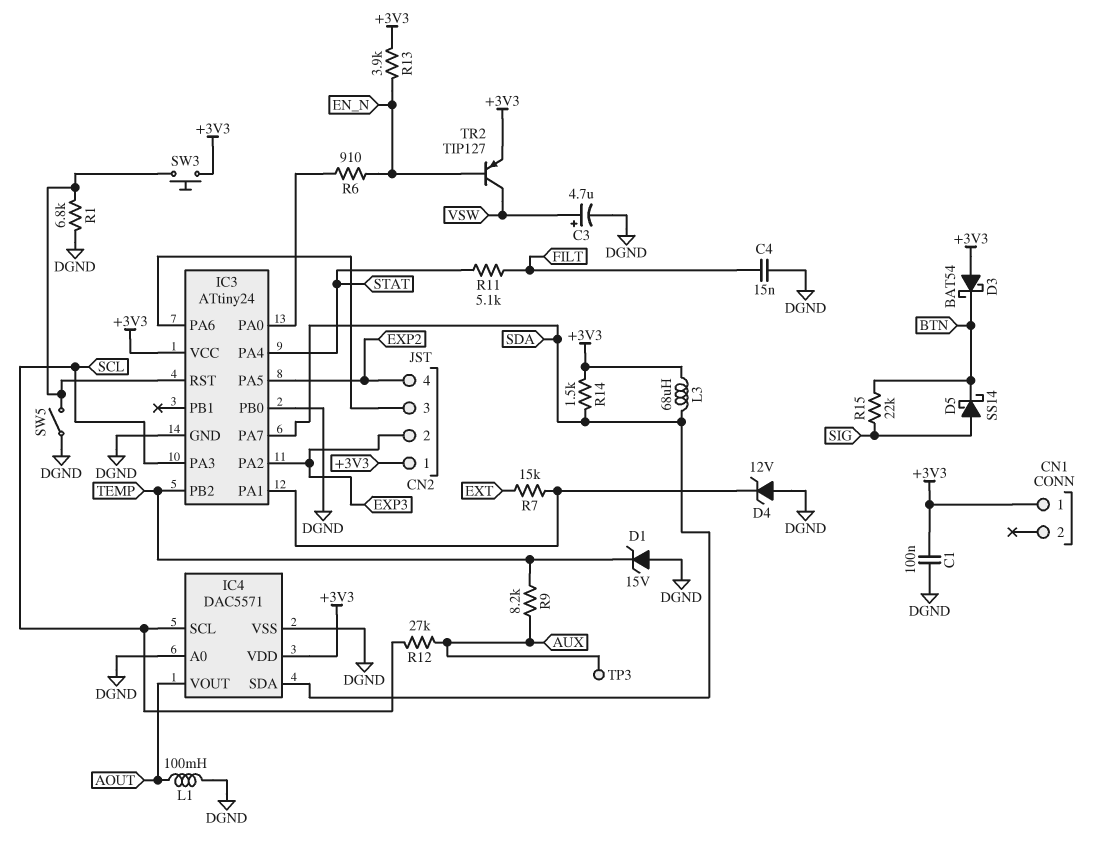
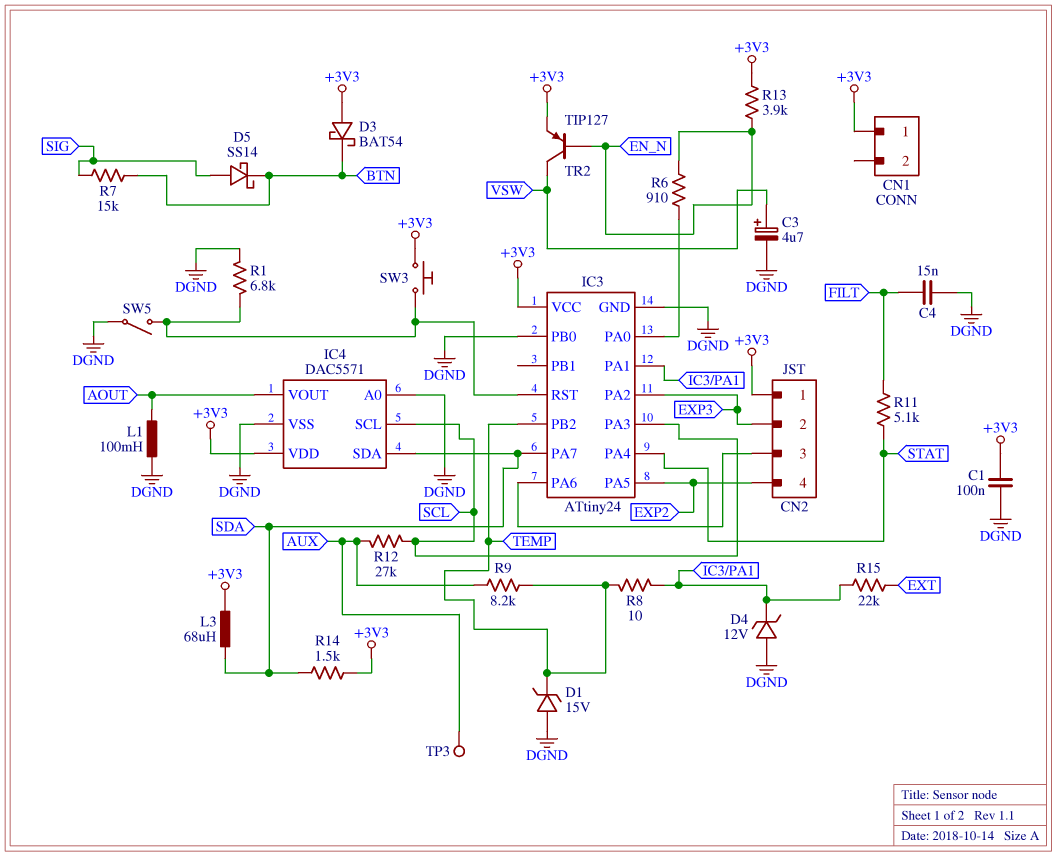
R7: 15k (EXT, IC3/PA1) -> 15k (BTN, SIG)
R8: none -> 10 (IC3/PA1, TEMP)
R15: 22k (BTN, SIG) -> 22k (EXT, IC3/PA1)

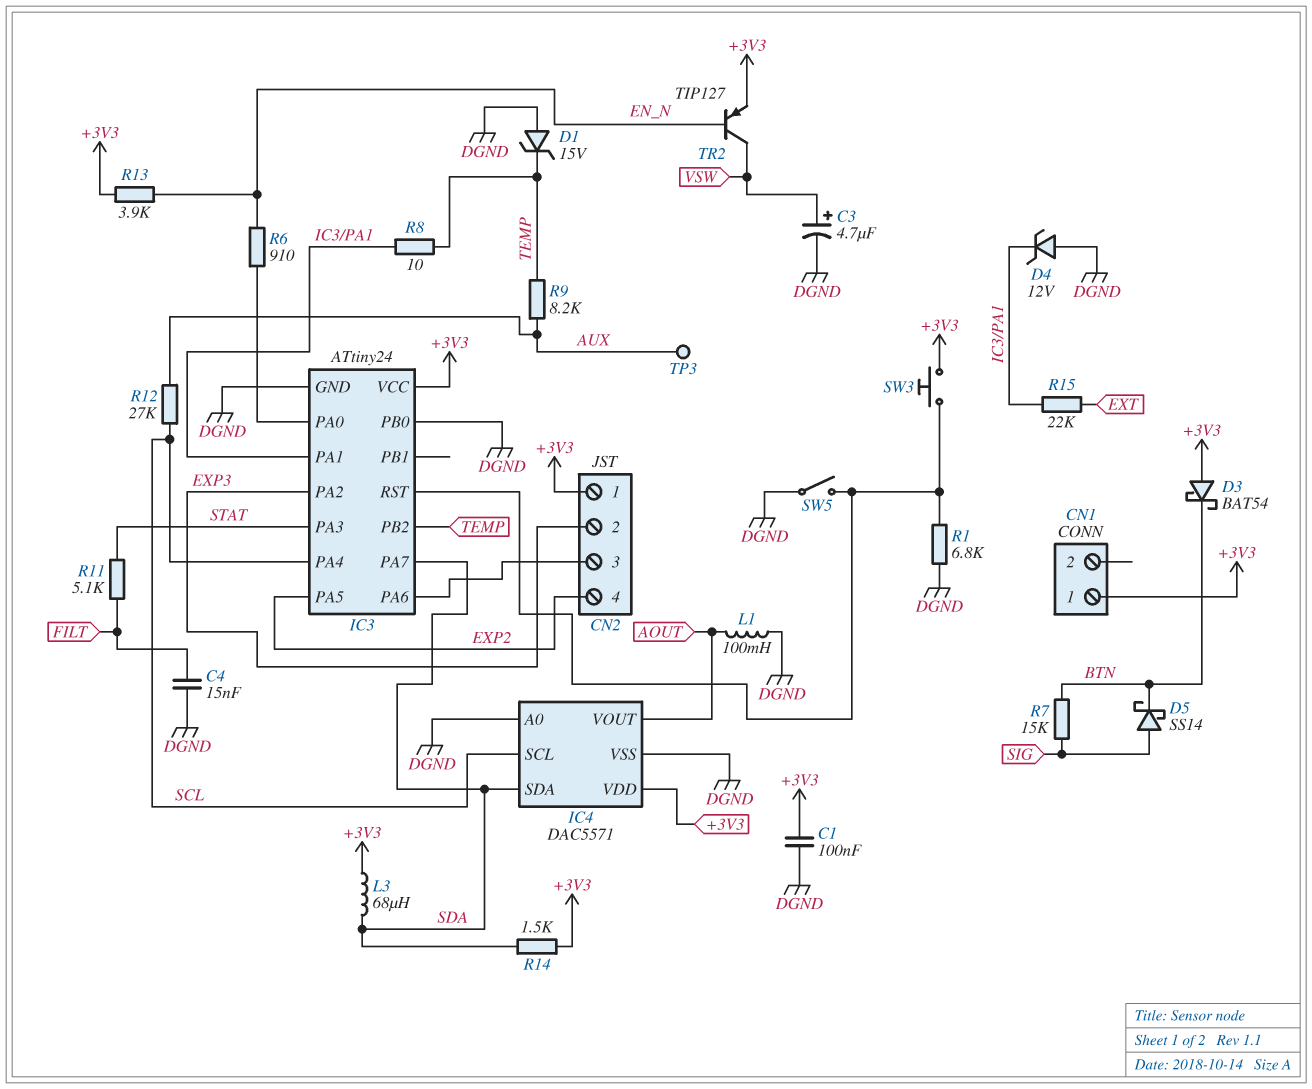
IC3 pin PA3: SCL -> STAT
IC3 pin PA4: STAT -> SCL

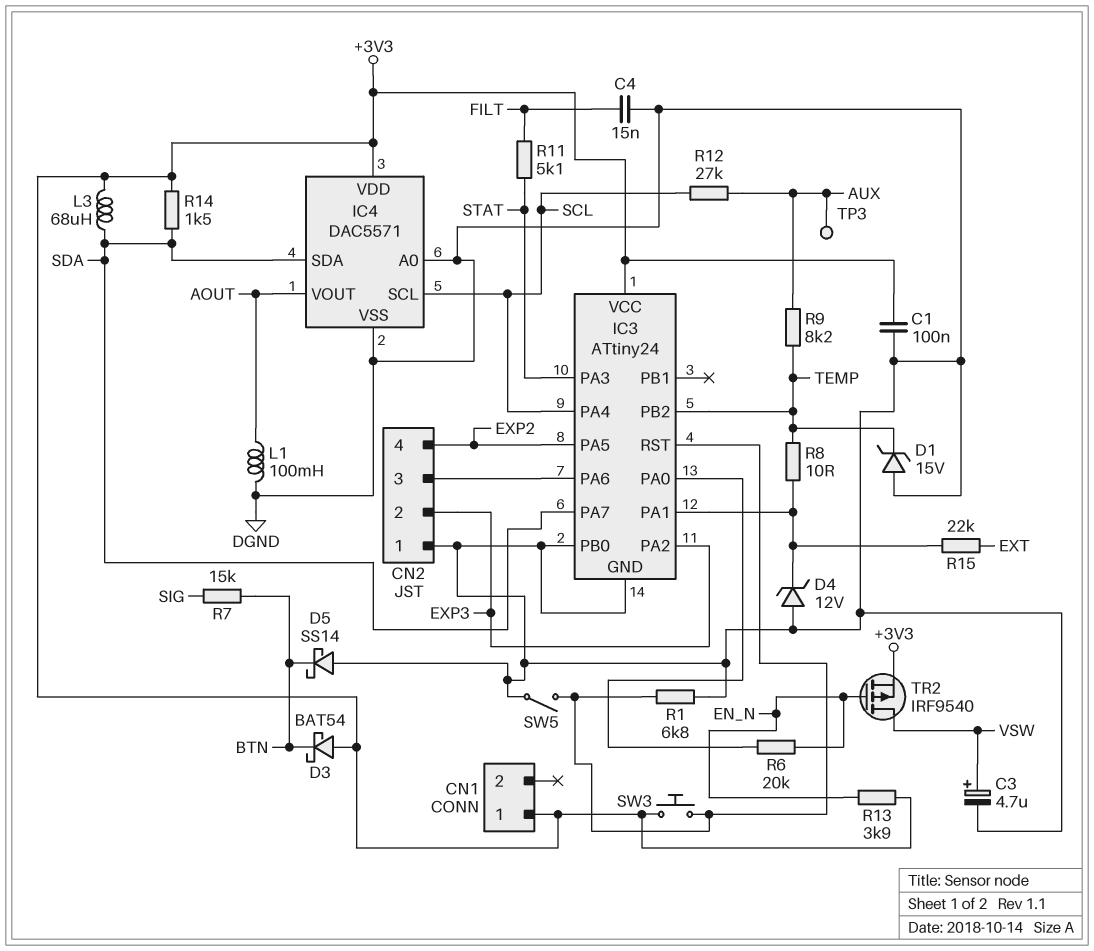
CN2 pin 1: +3V3 -> DGND
D5: schottky SS14 (A SIG, K BTN) -> schottky SS14 (A DGND, K BTN)
R6: 910 (EN_N, IC3/PA0) -> 20k (EN_N, IC3/PA0)
TR2: PNP TIP127 (B EN_N, C VSW, E +3V3) -> PMOS IRF9540 (G EN_N, D VSW, S +3V3)

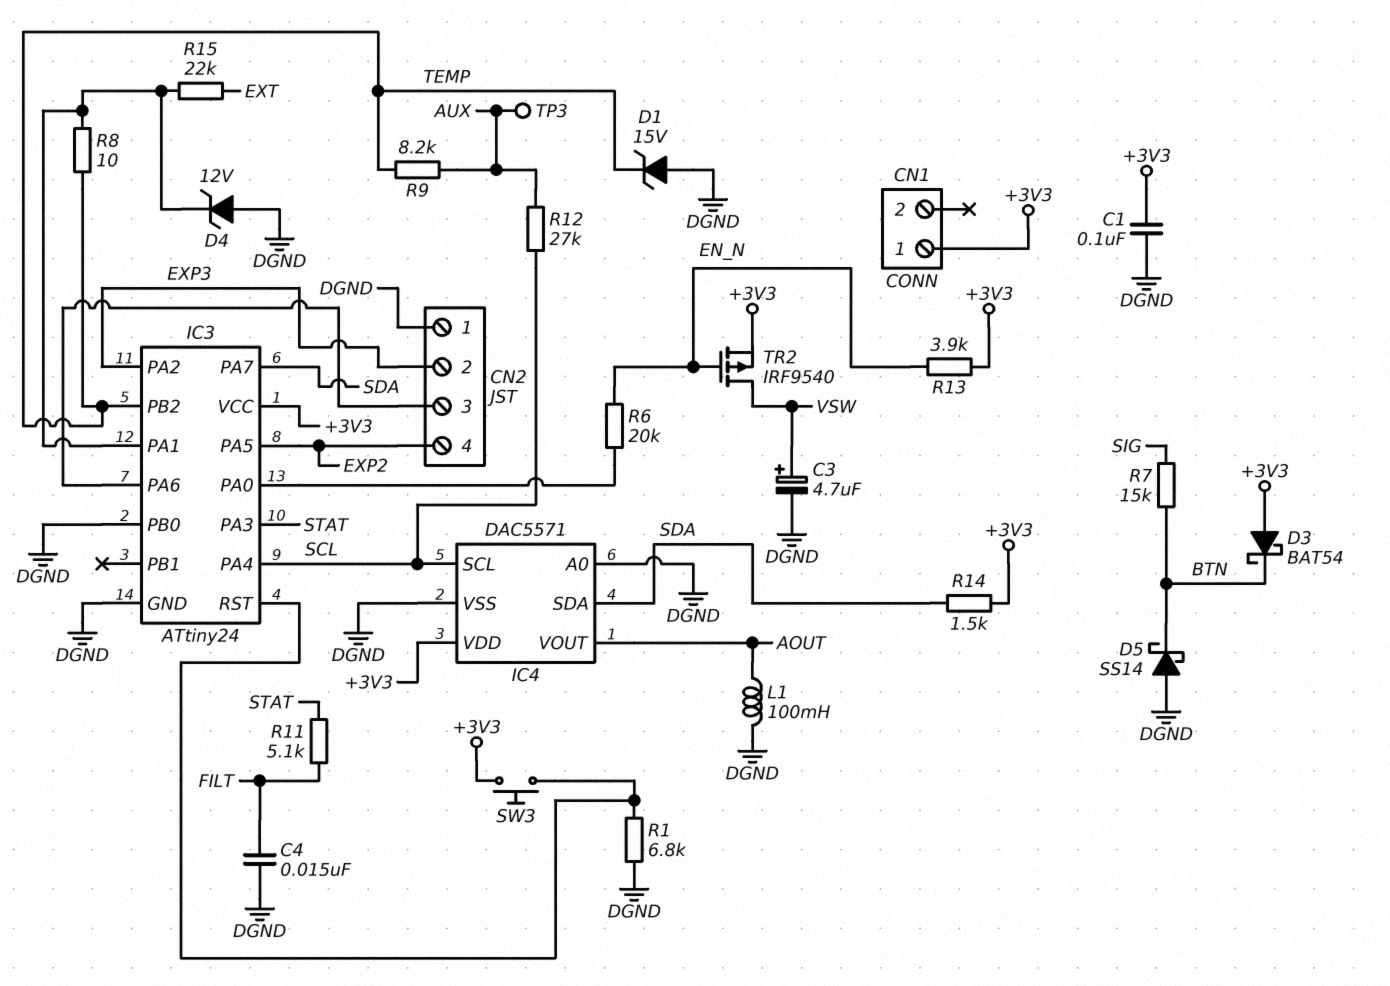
L3: 68uH (+3V3, SDA) -> none
SW5: switch (DGND, IC3/RST) -> none

